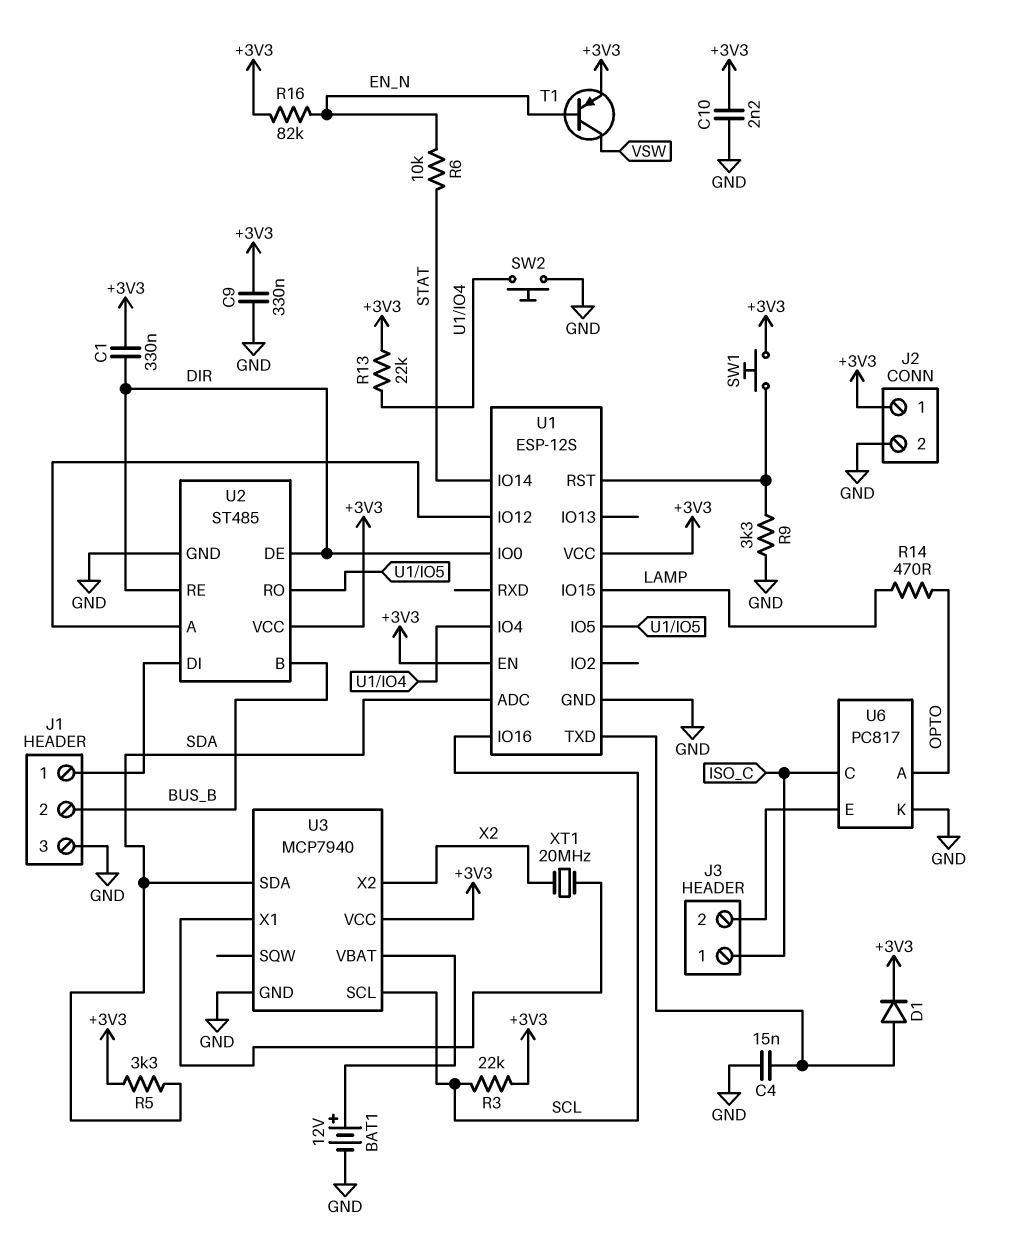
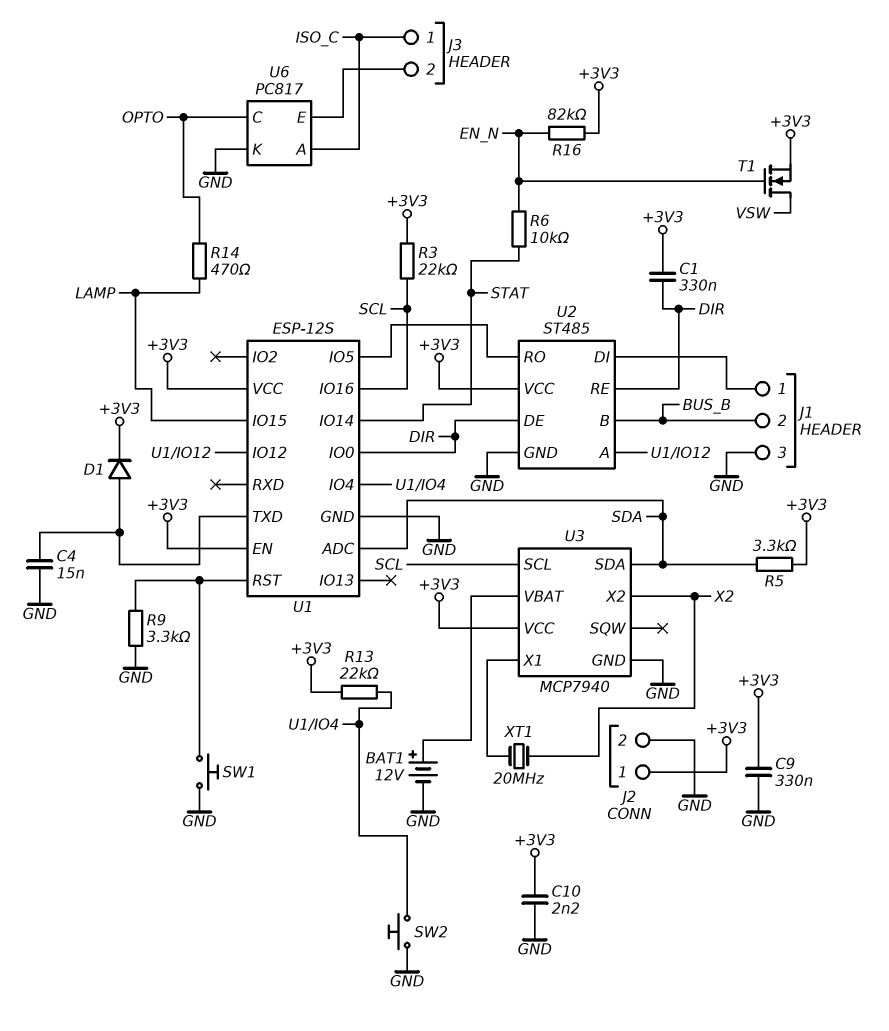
SW1: button (+3V3, U1/RST) -> button (GND, U1/RST)
T1: PNP (B EN_N, C VSW, E +3V3) -> NMOS (G EN_N, D VSW, S +3V3)
U6 pin A: OPTO -> ISO_C
U6 pin C: ISO_C -> OPTO

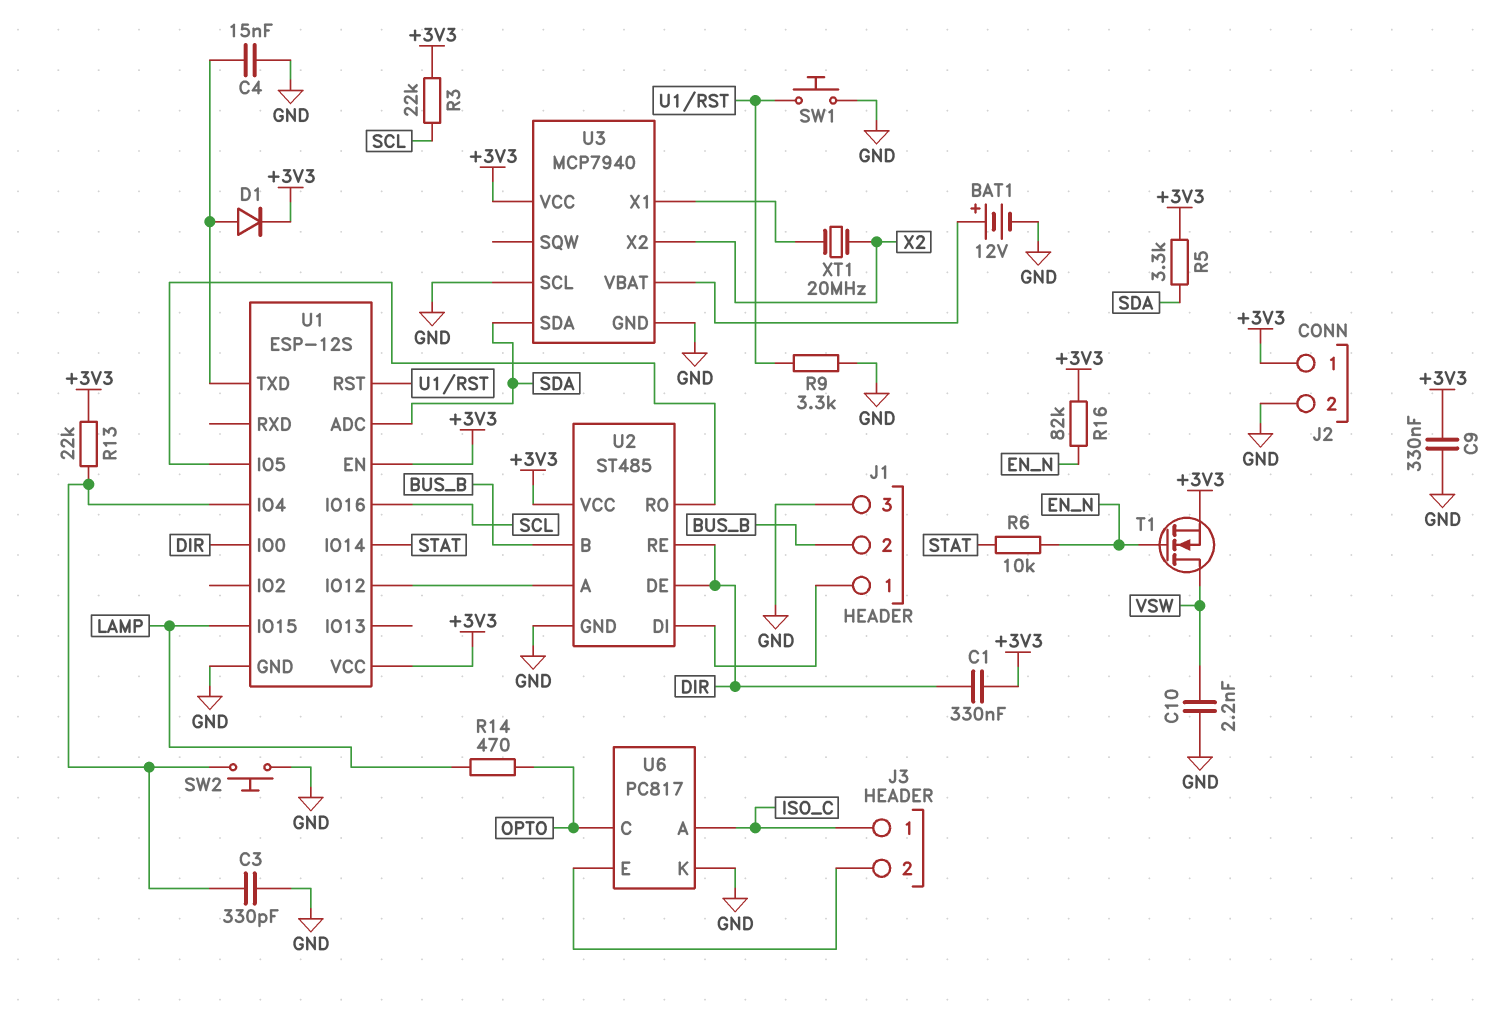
C3: none -> 330pF (GND, U1/IO4)
C10: 2.2nF (+3V3, GND) -> 2.2nF (GND, VSW)
U3 pin SCL: SCL -> GND

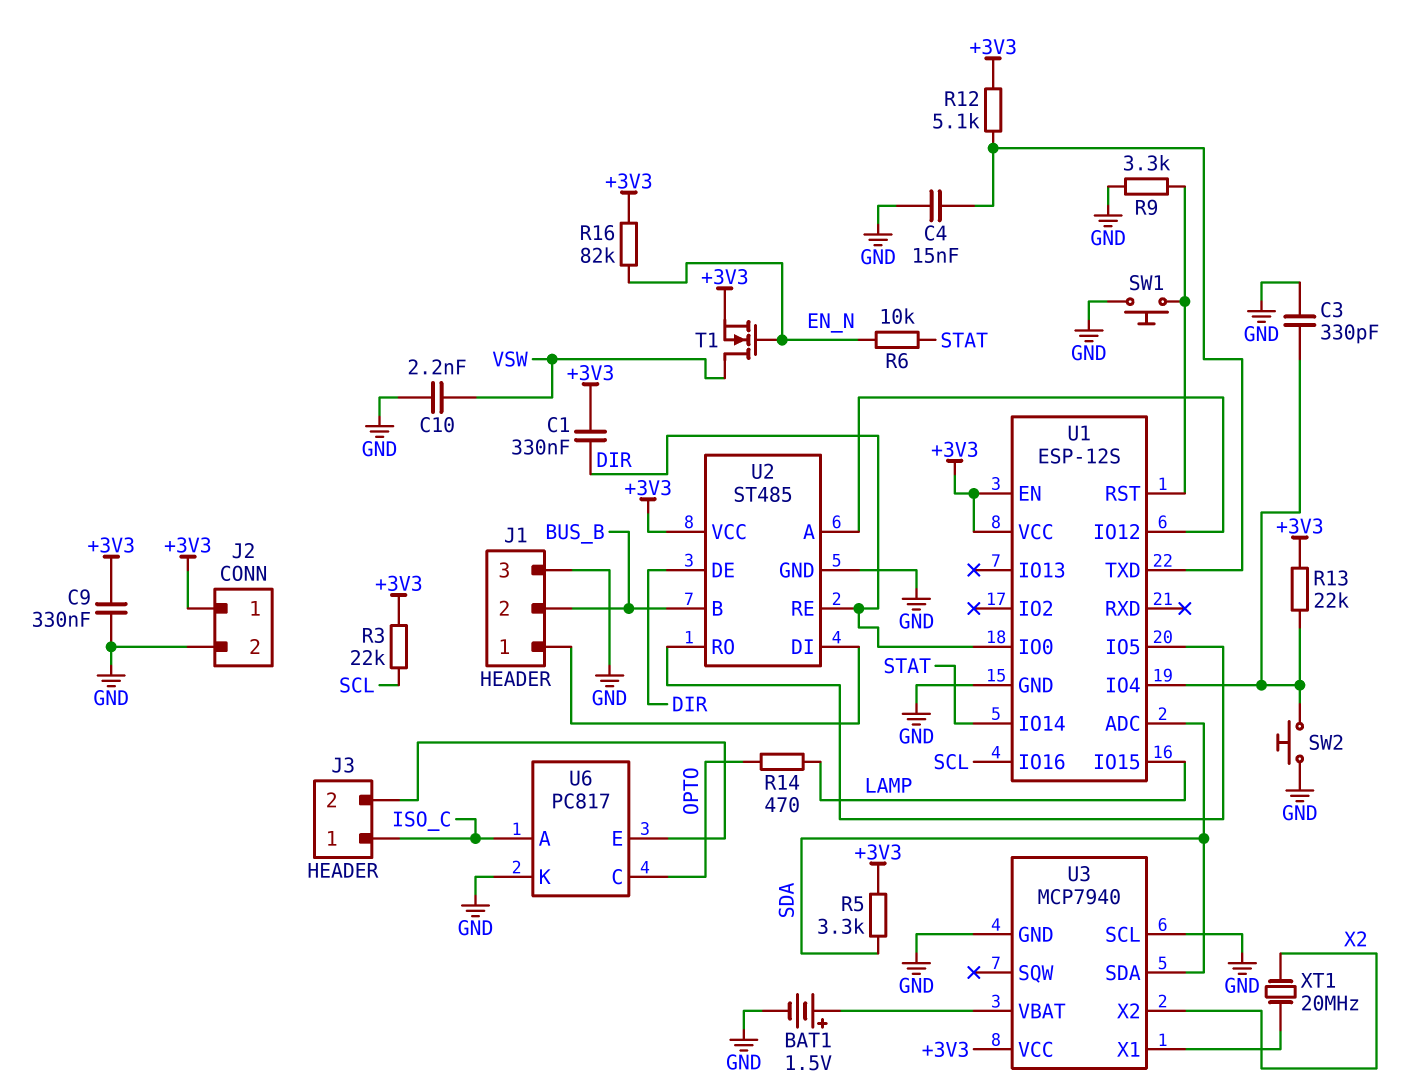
BAT1: 12V (plus U3/VBAT, minus GND) -> 1.5V (plus U3/VBAT, minus GND)
D1: diode (A U1/TXD, K +3V3) -> none
R12: none -> 5.1k (+3V3, U1/TXD)

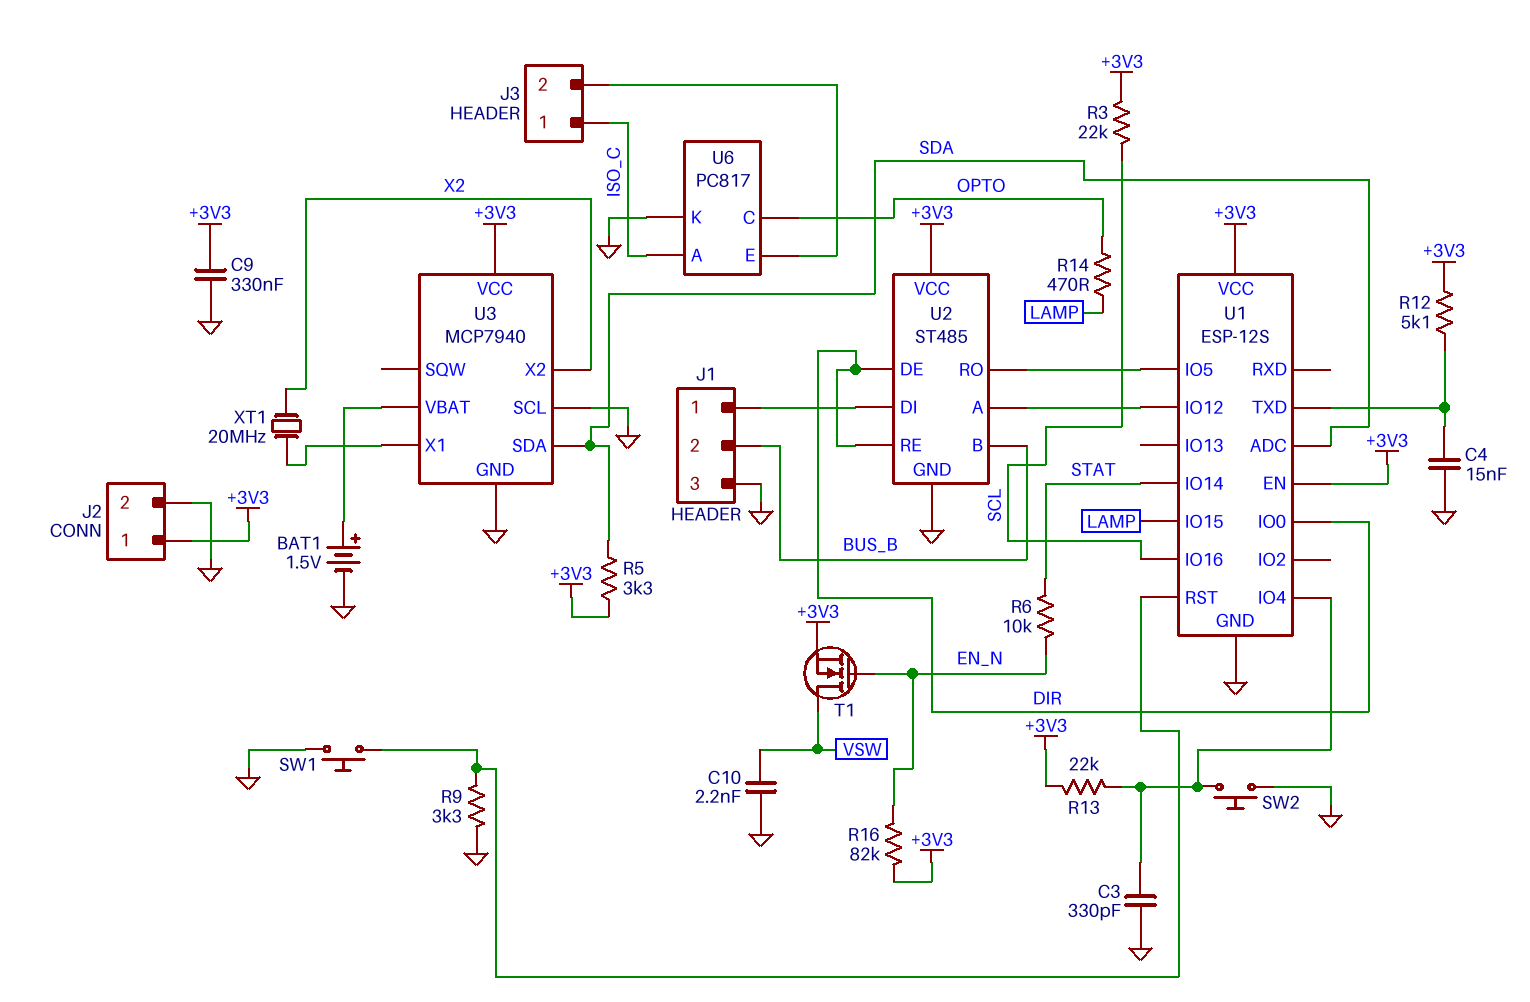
C1: 330nF (+3V3, DIR) -> none

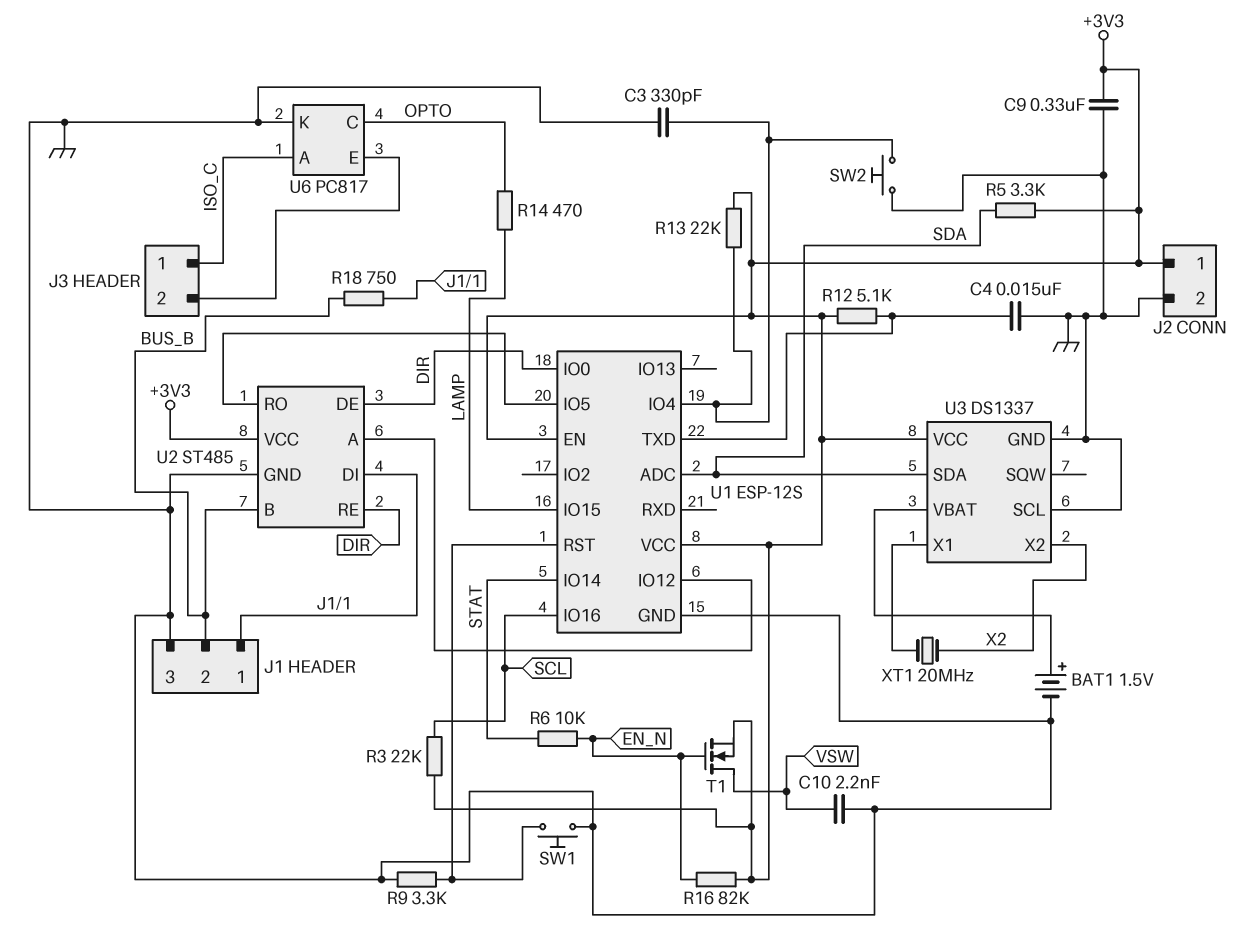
R18: none -> 750 (BUS_B, J1/1)
U3: MCP7940 -> DS1337

